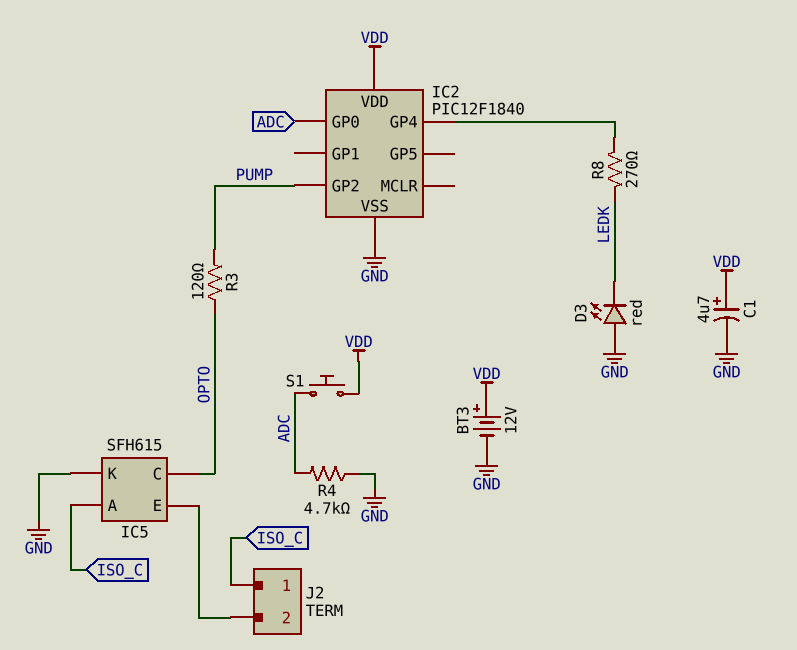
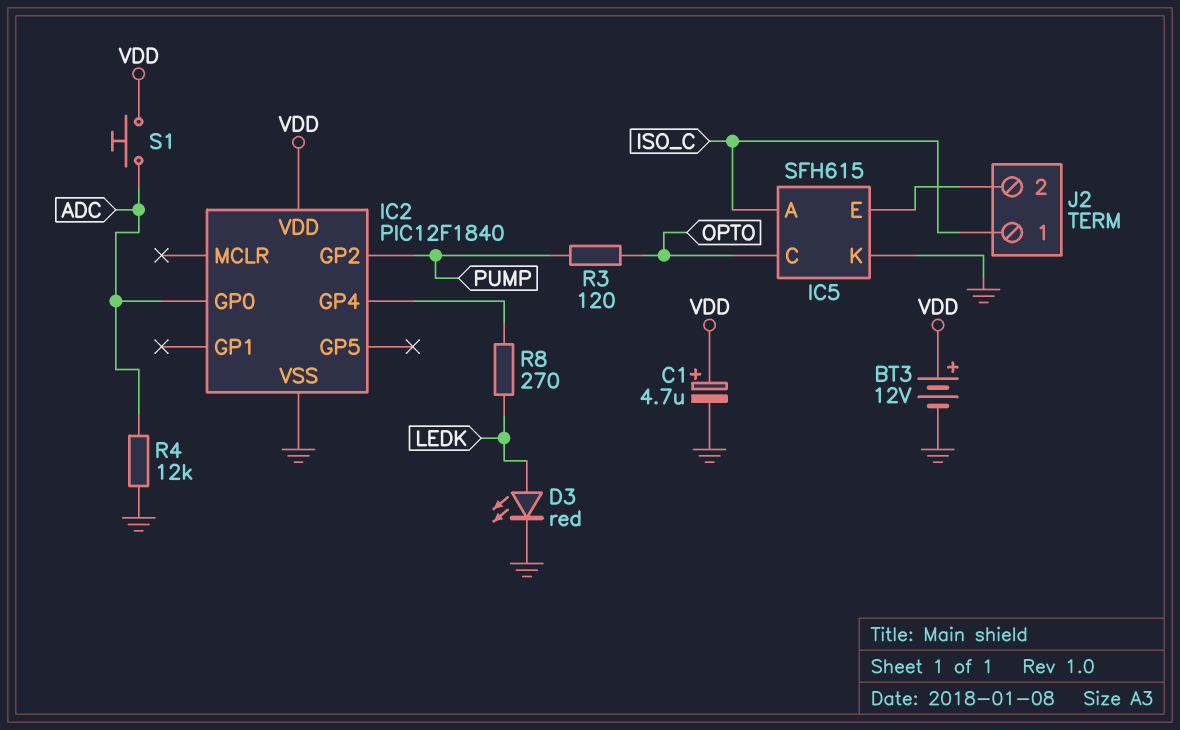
D3: LED red (A GND, K LEDK) -> LED red (A LEDK, K GND)
R4: 4.7k (ADC, GND) -> 12k (ADC, GND)

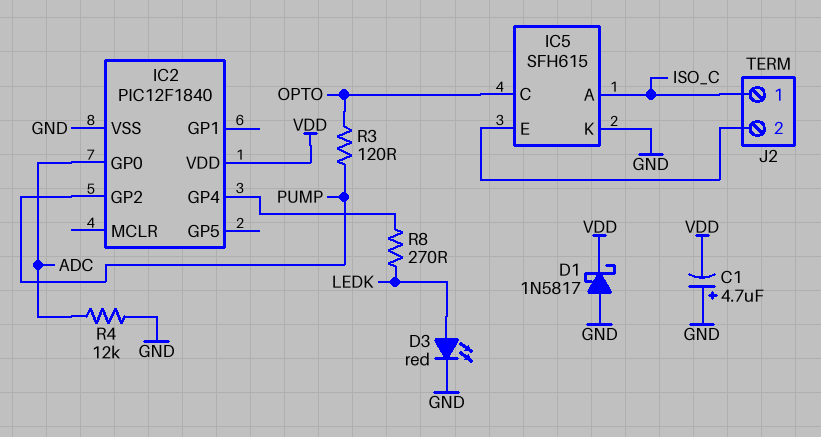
BT3: 12V (plus VDD, minus GND) -> none
C1: 4.7uF (plus VDD, minus GND) -> 4.7uF (plus GND, minus VDD)
D1: none -> schottky 1N5817 (A GND, K VDD)
S1: button (ADC, VDD) -> none

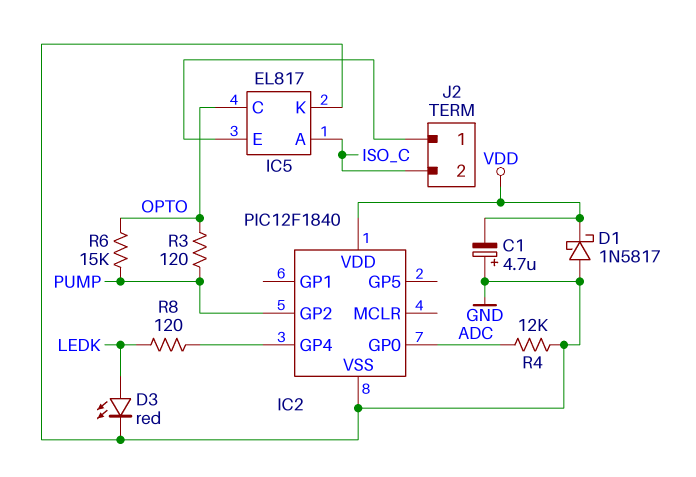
IC5: SFH615 -> EL817
J2 pin 1: ISO_C -> IC5/E
J2 pin 2: IC5/E -> ISO_C
R6: none -> 15k (OPTO, PUMP)
R8: 270 (IC2/GP4, LEDK) -> 120 (IC2/GP4, LEDK)

